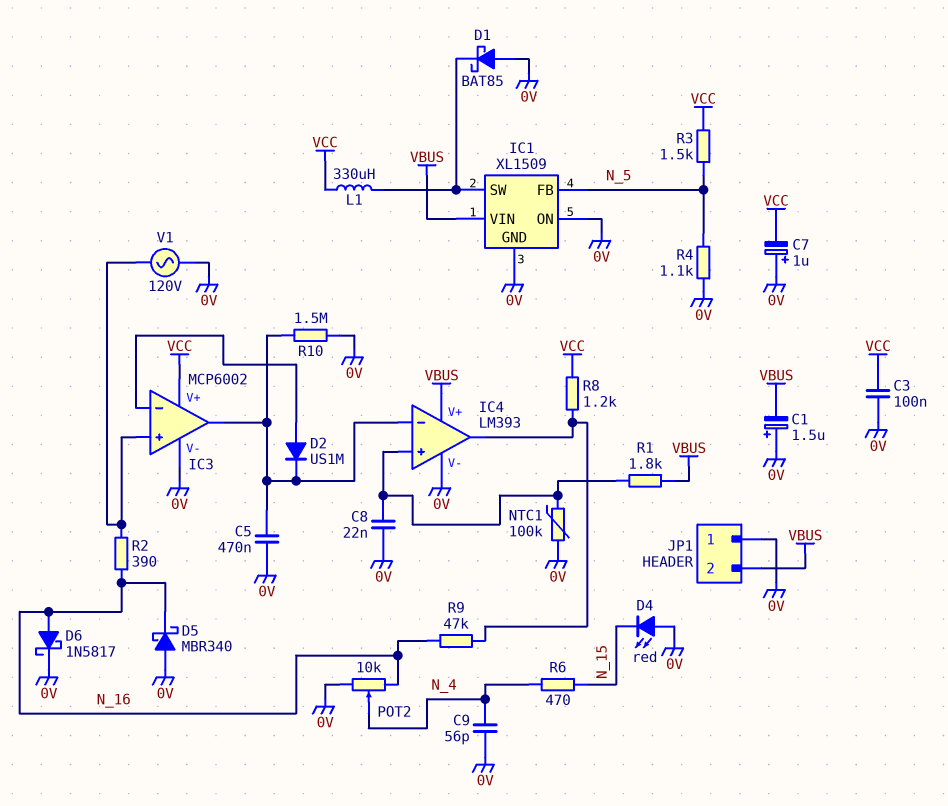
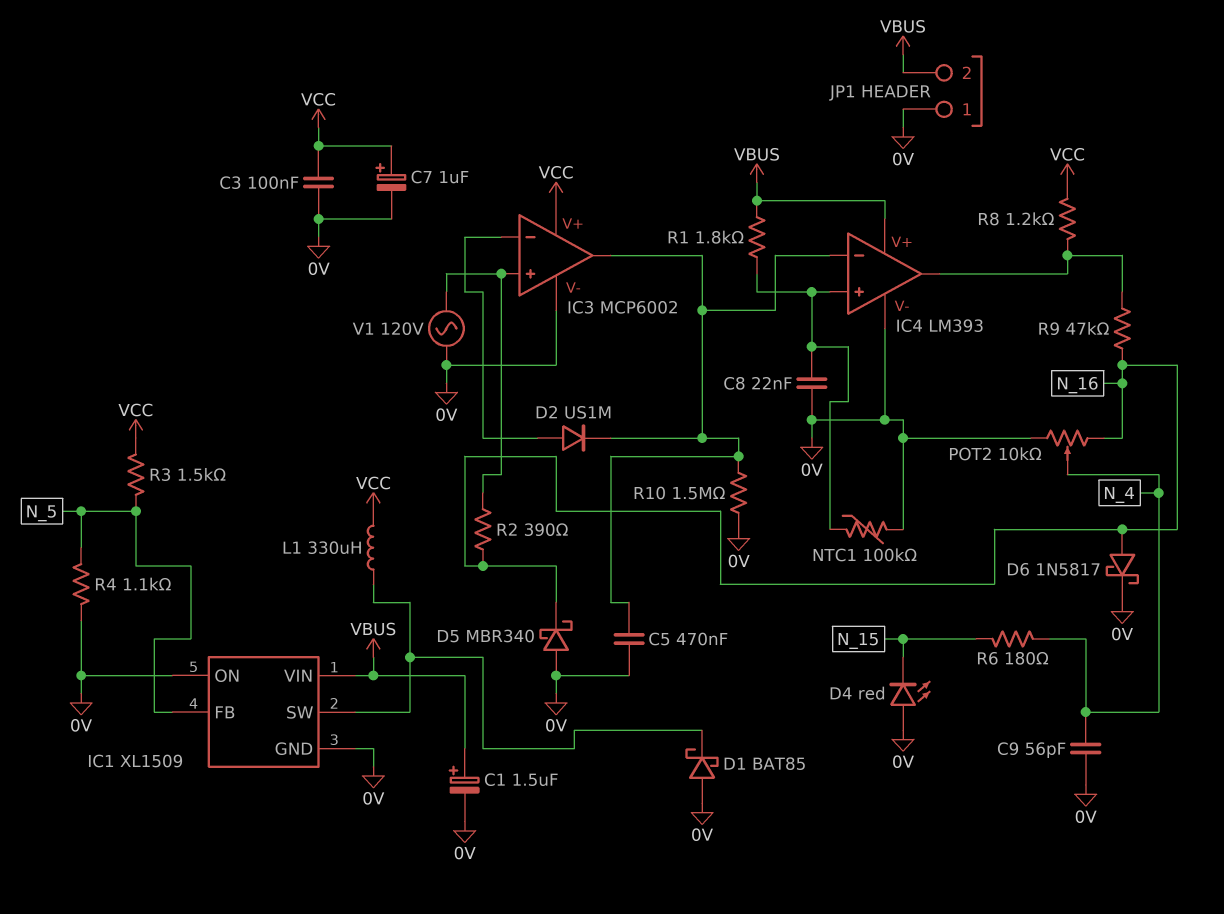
C1: 1.5uF (plus 0V, minus VBUS) -> 1.5uF (plus VBUS, minus 0V)
C7: 1uF (plus 0V, minus VCC) -> 1uF (plus VCC, minus 0V)
R6: 470 (N_4, N_15) -> 180 (N_4, N_15)

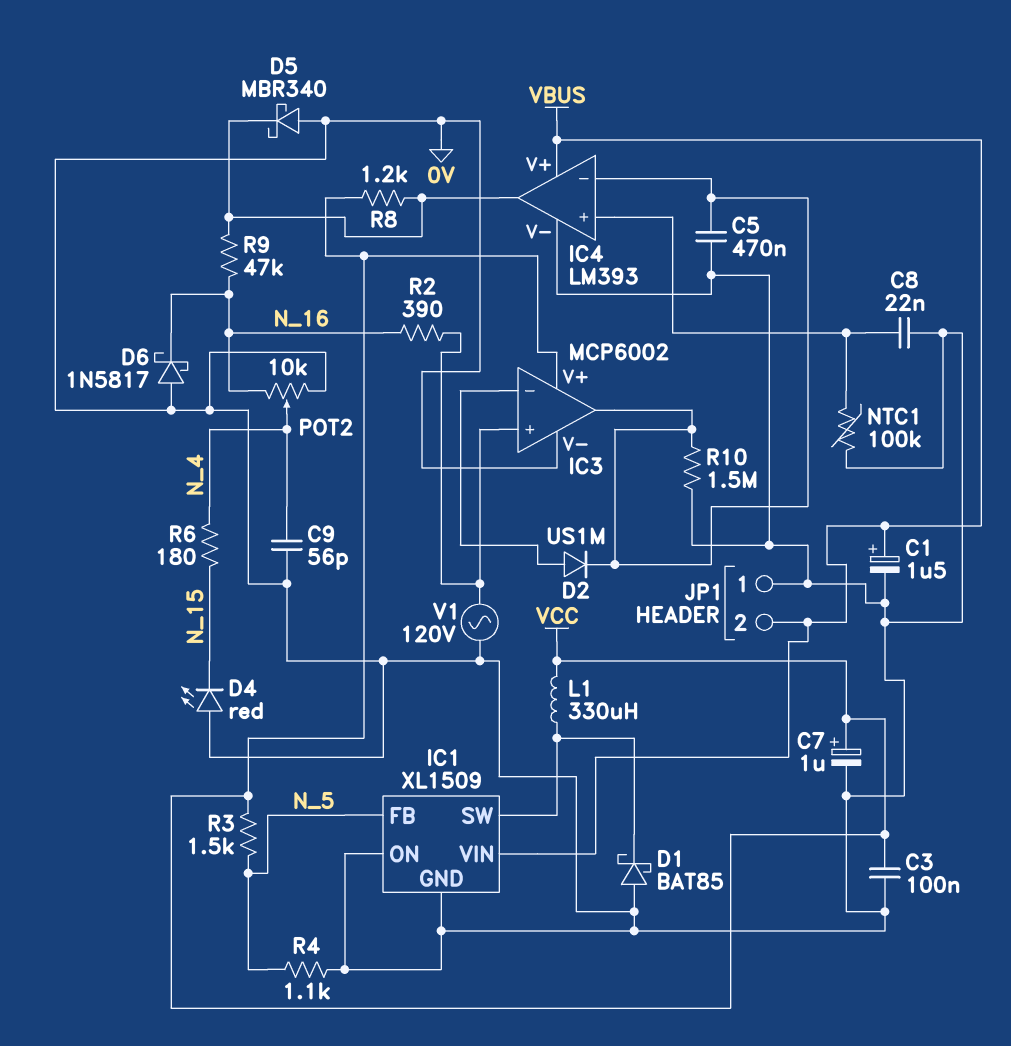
D5: schottky MBR340 (A 0V, K N_16) -> schottky MBR340 (A 0V, K IC4/out)
D6: schottky 1N5817 (A N_16, K 0V) -> schottky 1N5817 (A 0V, K N_16)
R1: 1.8k (IC4/in+, VBUS) -> none

